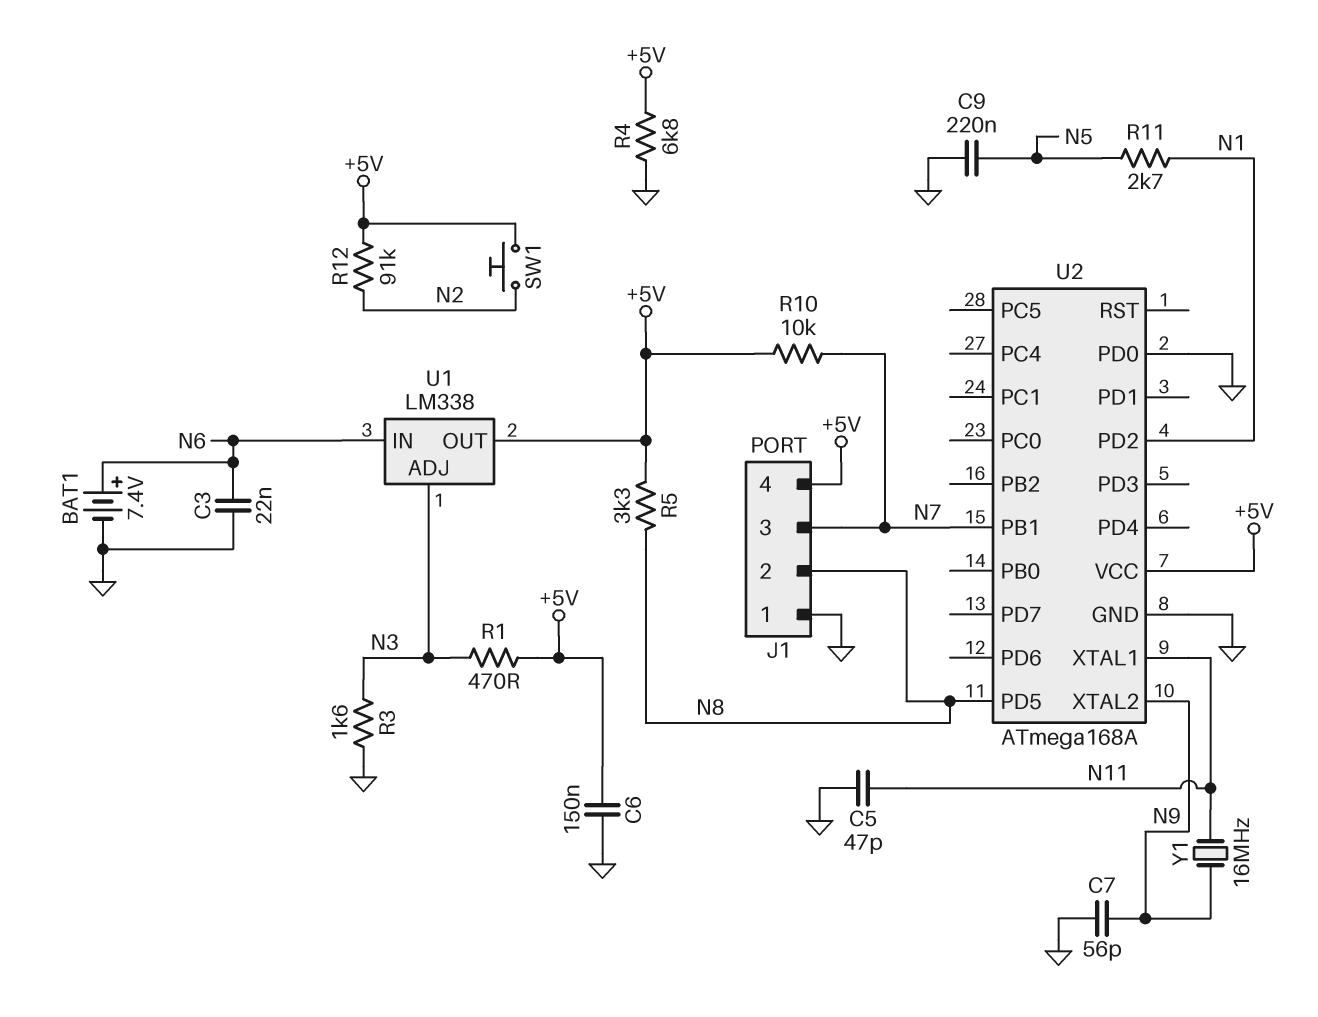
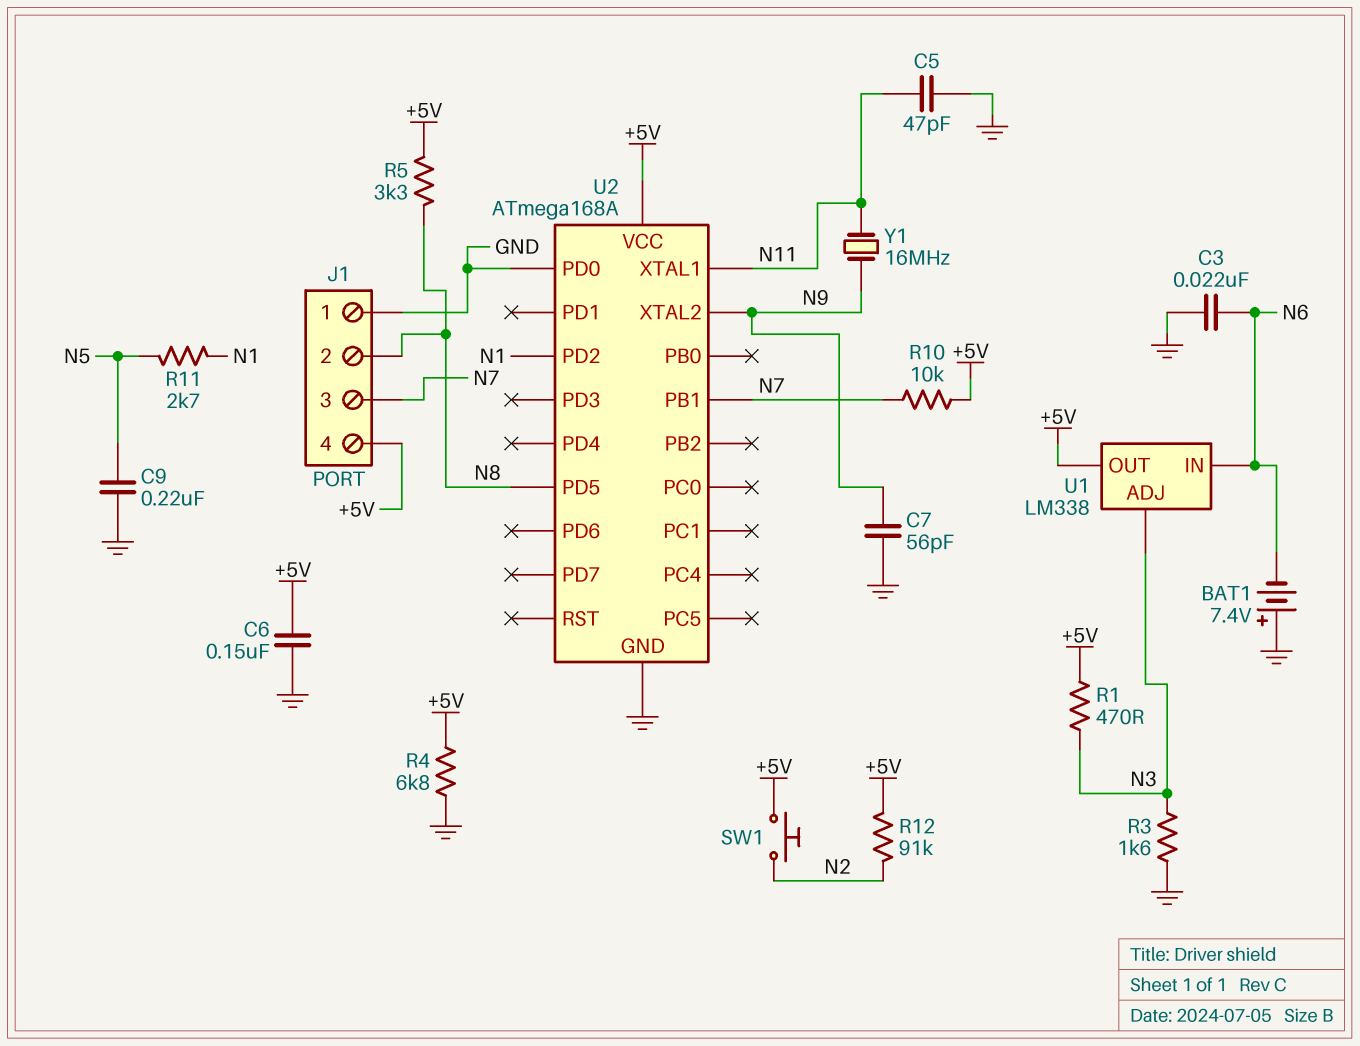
BAT1: 7.4V (plus N6, minus GND) -> 7.4V (plus GND, minus N6)

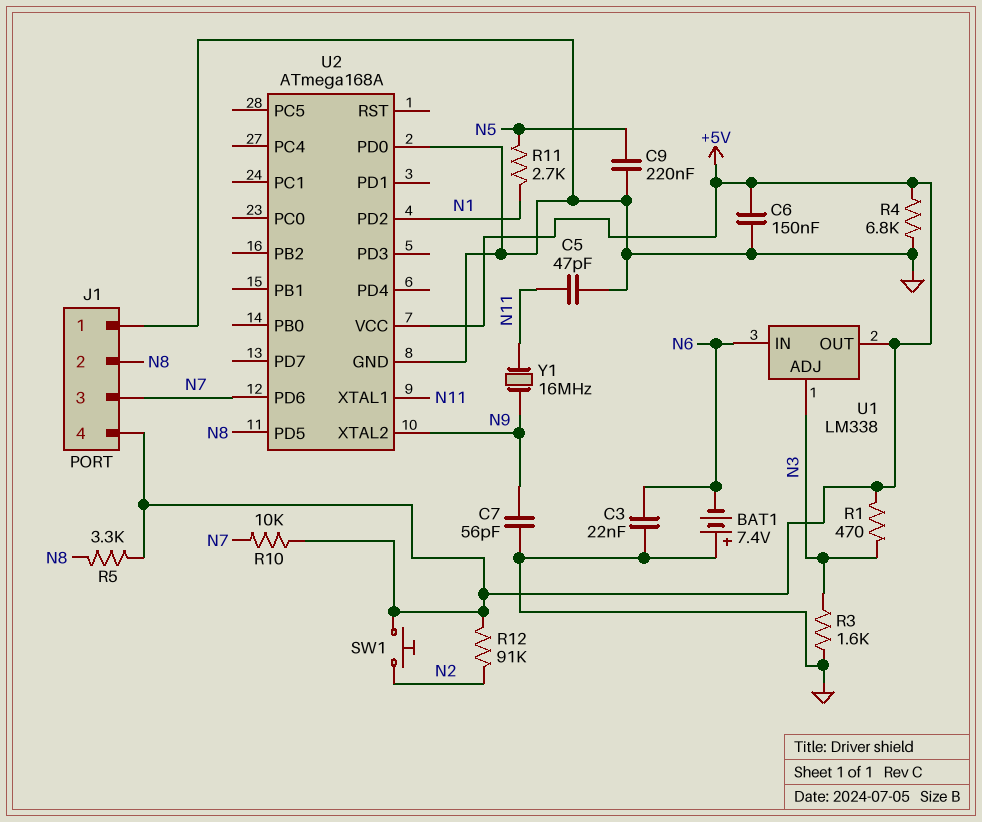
U2 pin PB1: N7 -> none
U2 pin PD6: none -> N7

